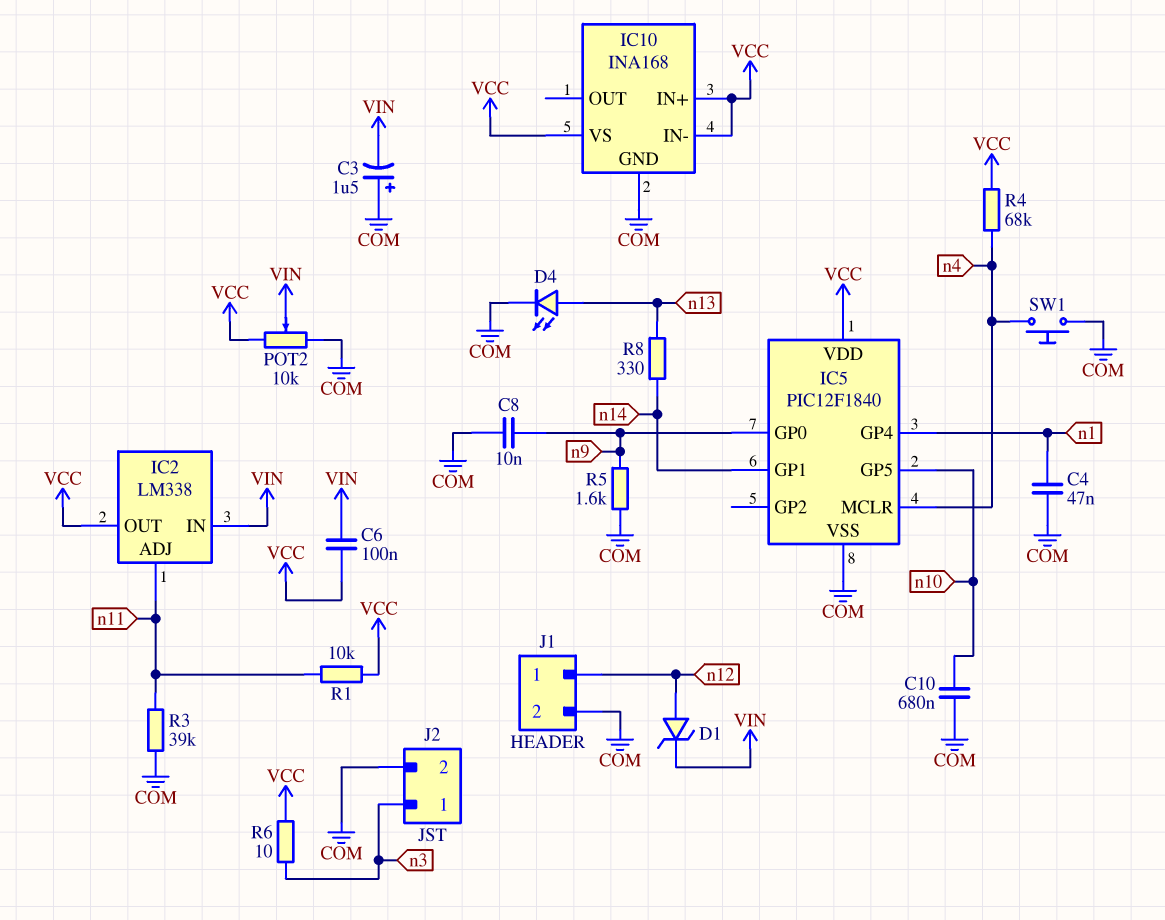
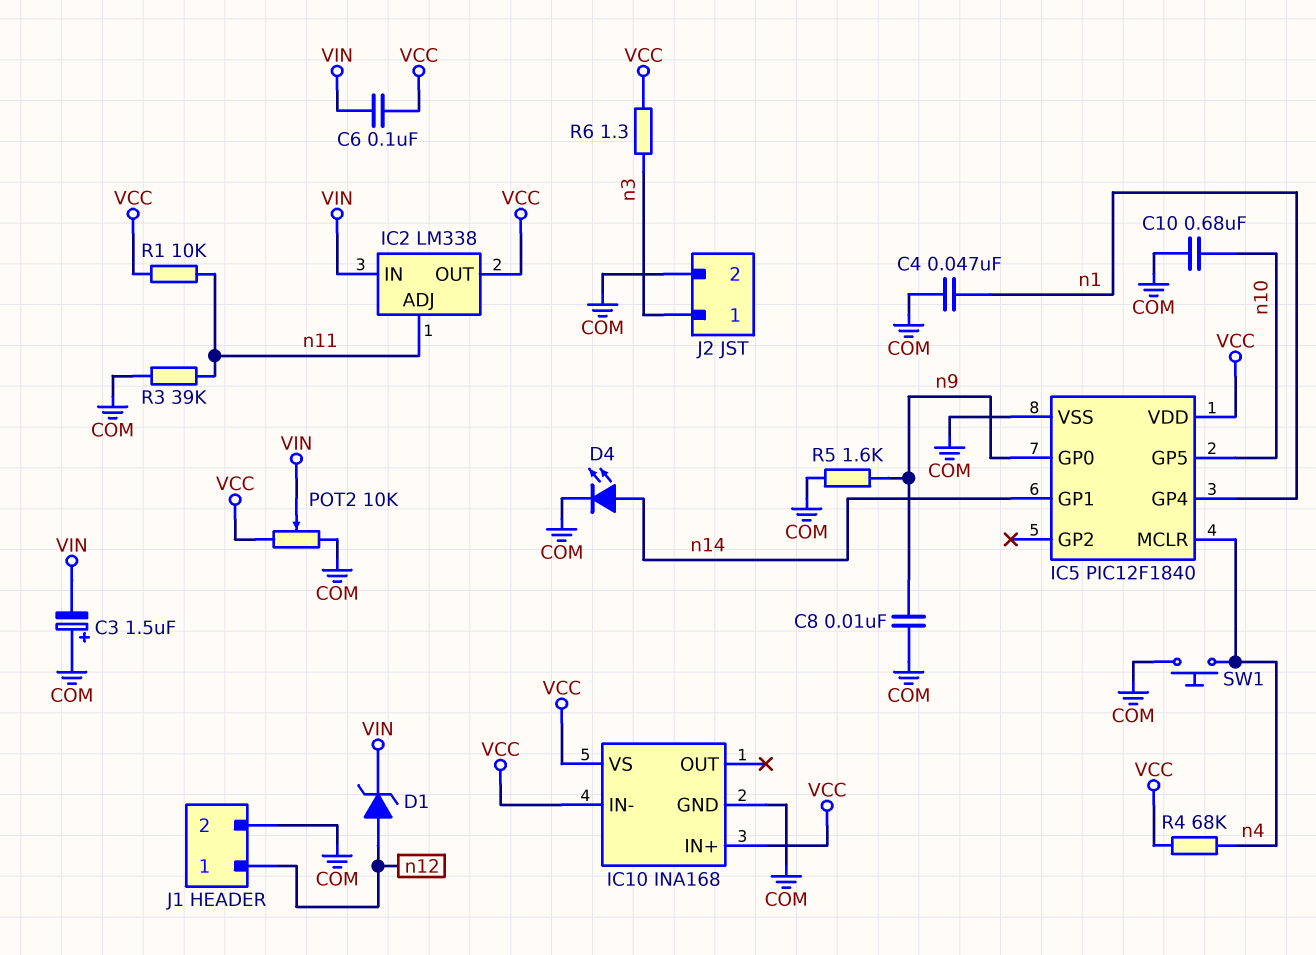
D4: LED (A n13, K COM) -> LED (A n14, K COM)
R6: 10 (VCC, n3) -> 1.3 (VCC, n3)
R8: 330 (n13, n14) -> none

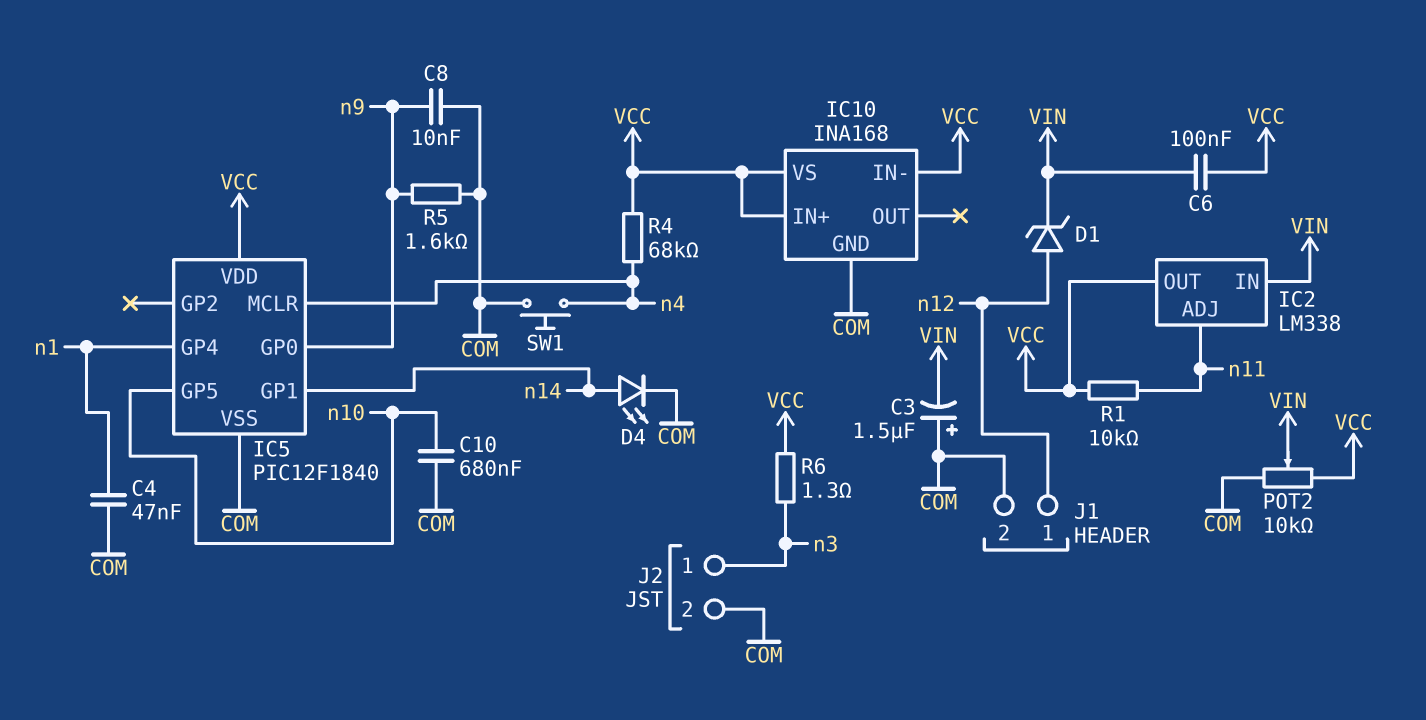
R3: 39k (COM, n11) -> none

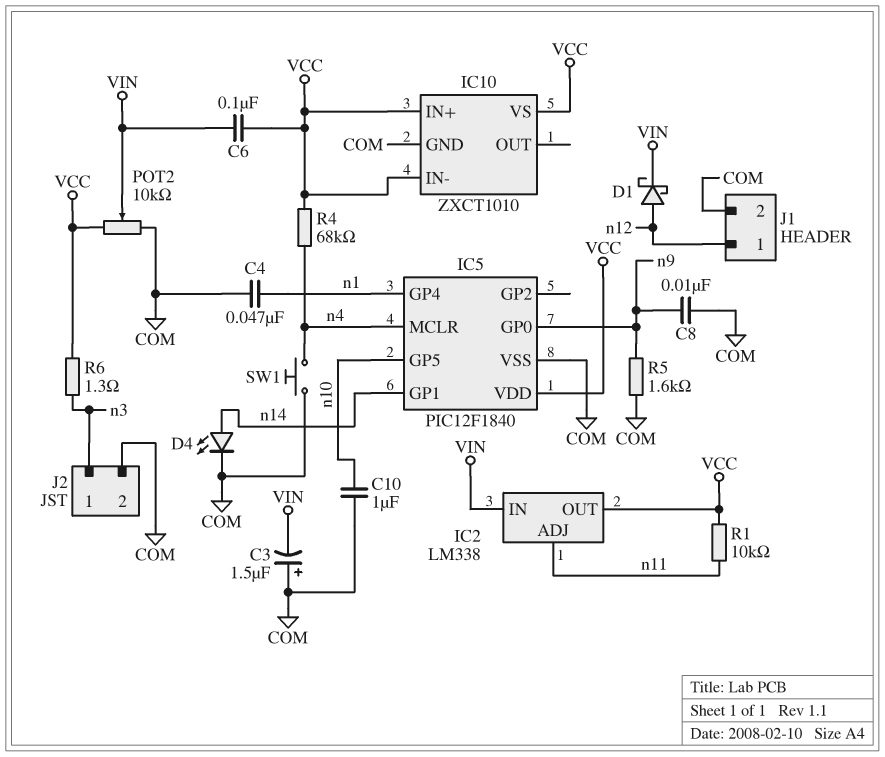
C10: 680nF (COM, n10) -> 1uF (COM, n10)
D1: zener (A n12, K VIN) -> schottky (A n12, K VIN)
IC10: INA168 -> ZXCT1010

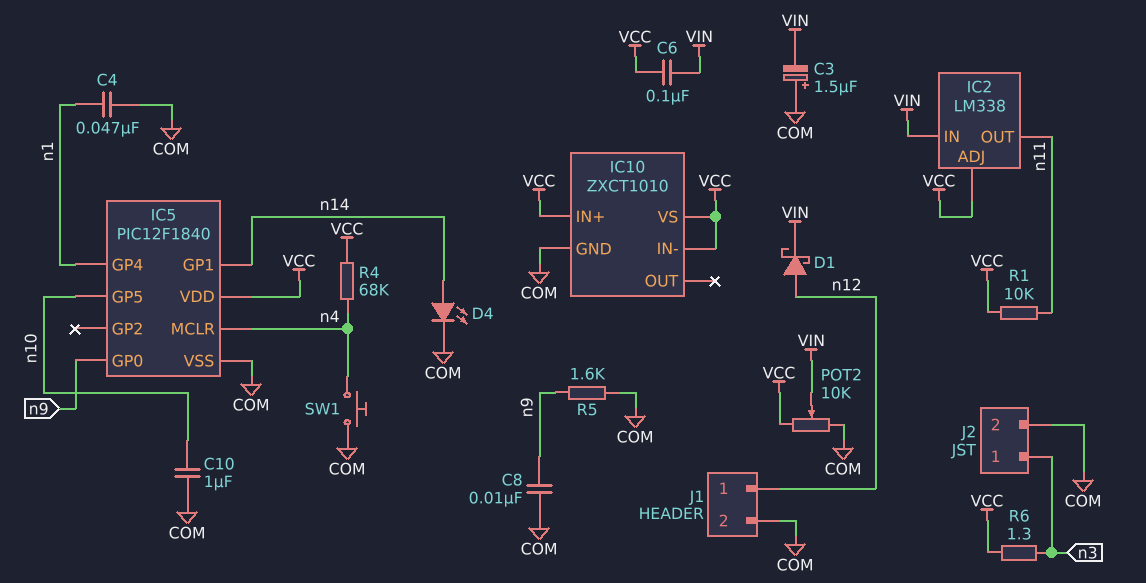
IC2 pin ADJ: n11 -> VCC
IC2 pin OUT: VCC -> n11

